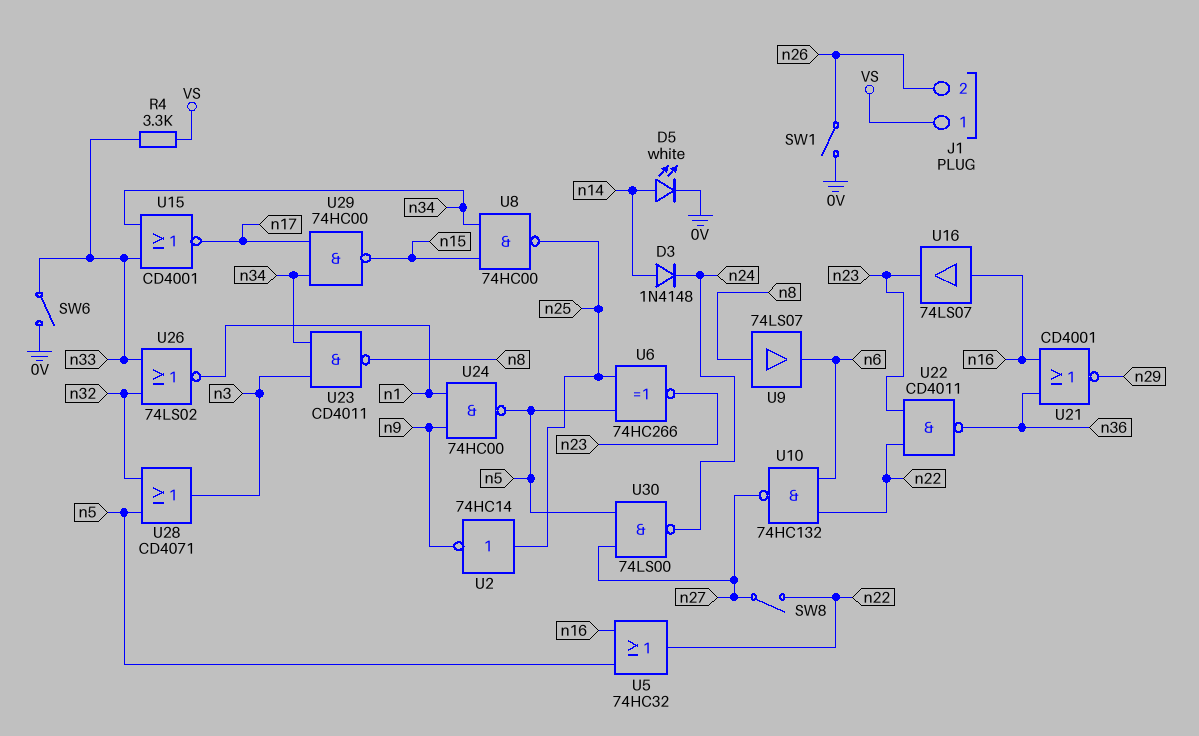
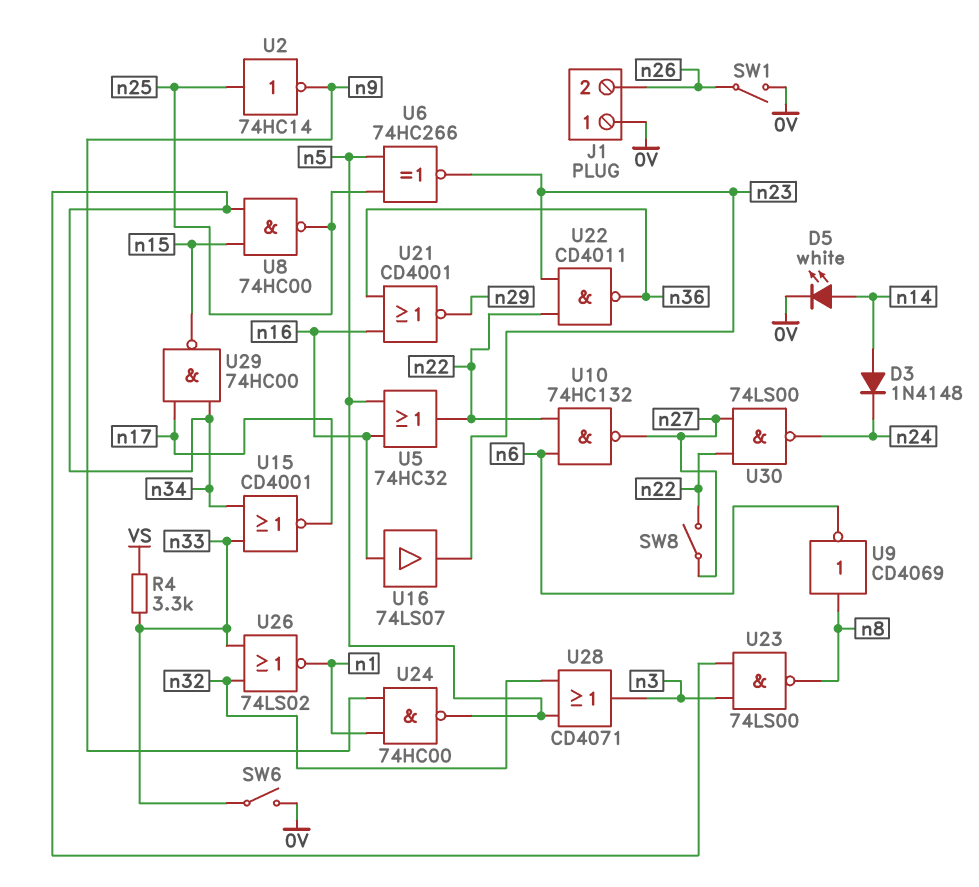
J1 pin 1: VS -> 0V
U9: buffer 74LS07 (in n8, out n6) -> NOT CD4069 (in n8, out n6)
U23: NAND CD4011 (in n3, in n34, out n8) -> NAND 74LS00 (in n3, in n34, out n8)
U30: NAND 74LS00 (in n5, in n27, out n24) -> NAND 74LS00 (in n22, in n27, out n24)

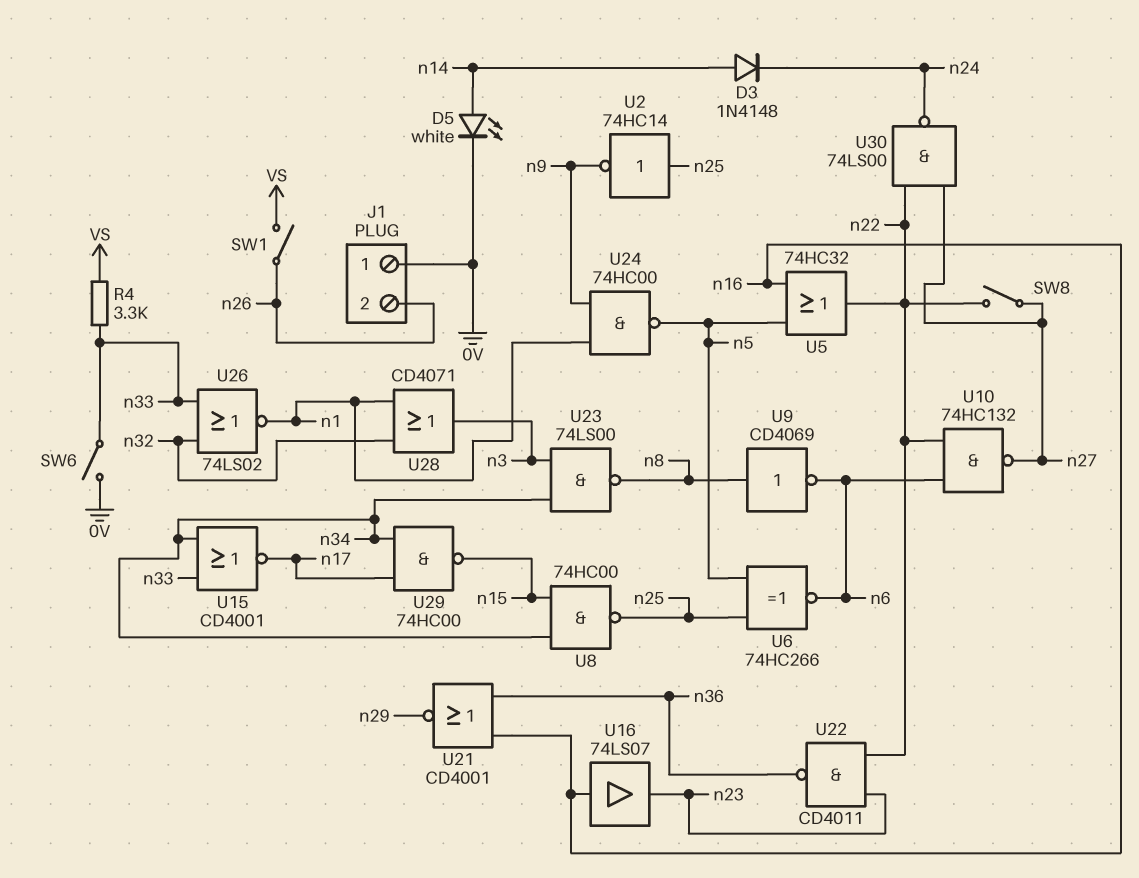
SW1: switch (0V, n26) -> switch (VS, n26)
U6: XNOR 74HC266 (in n5, in n25, out n23) -> XNOR 74HC266 (in n5, in n25, out n6)
U28: OR CD4071 (in n5, in n32, out n3) -> OR CD4071 (in n1, in n32, out n3)

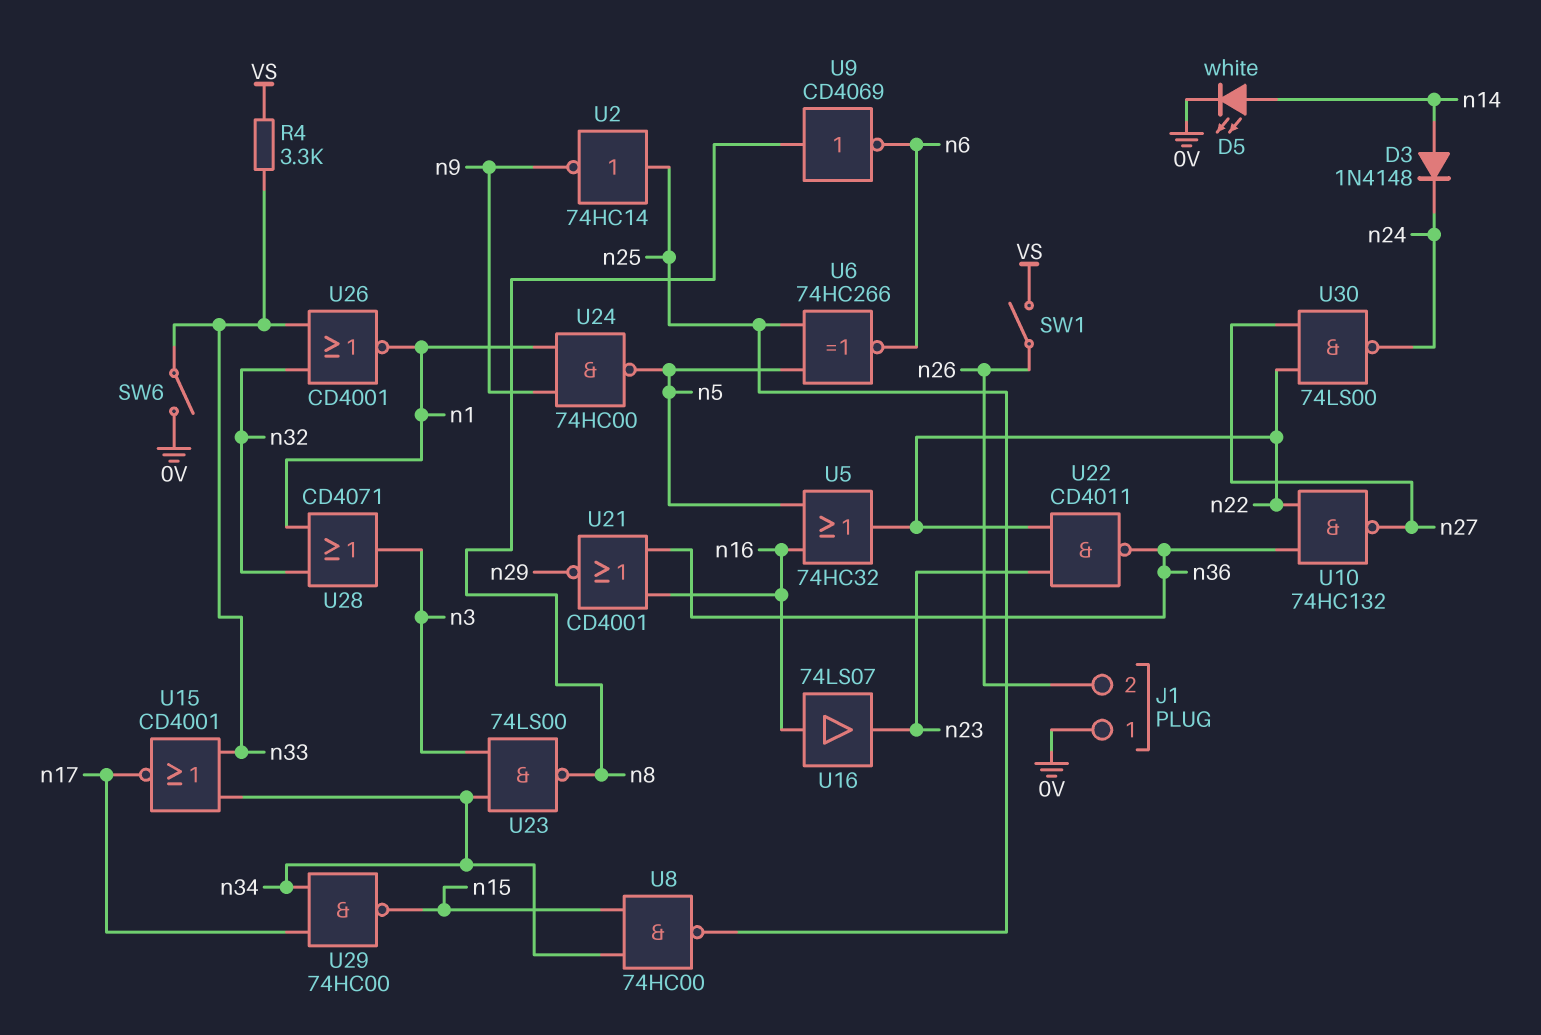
SW8: switch (n22, n27) -> none
U10: NAND 74HC132 (in n6, in n22, out n27) -> NAND 74HC132 (in n22, in n36, out n27)
U26: NOR 74LS02 (in n32, in n33, out n1) -> NOR CD4001 (in n32, in n33, out n1)

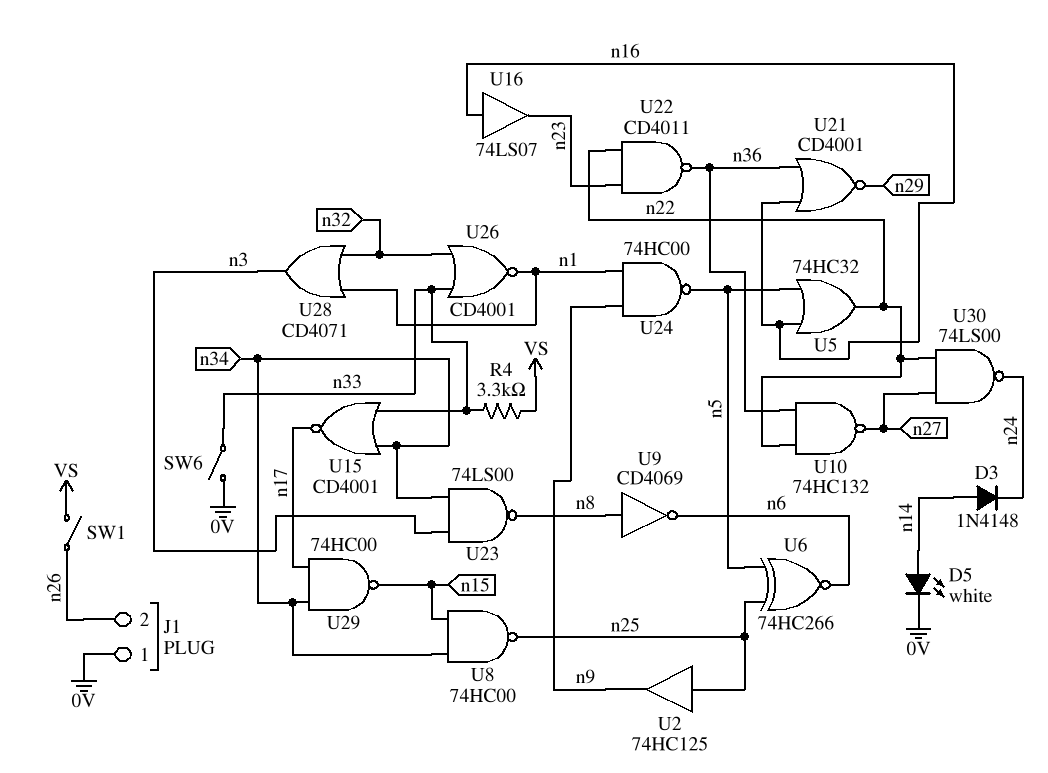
U2: NOT 74HC14 (in n25, out n9) -> buffer 74HC125 (in n25, out n9)

